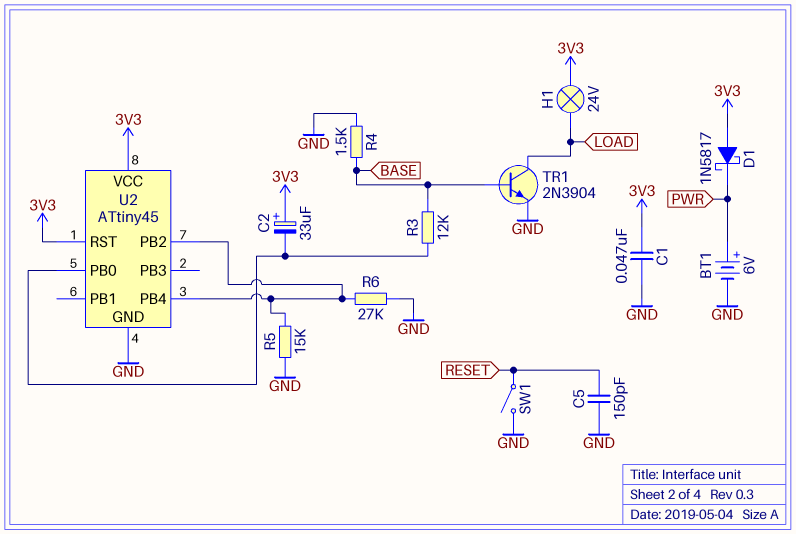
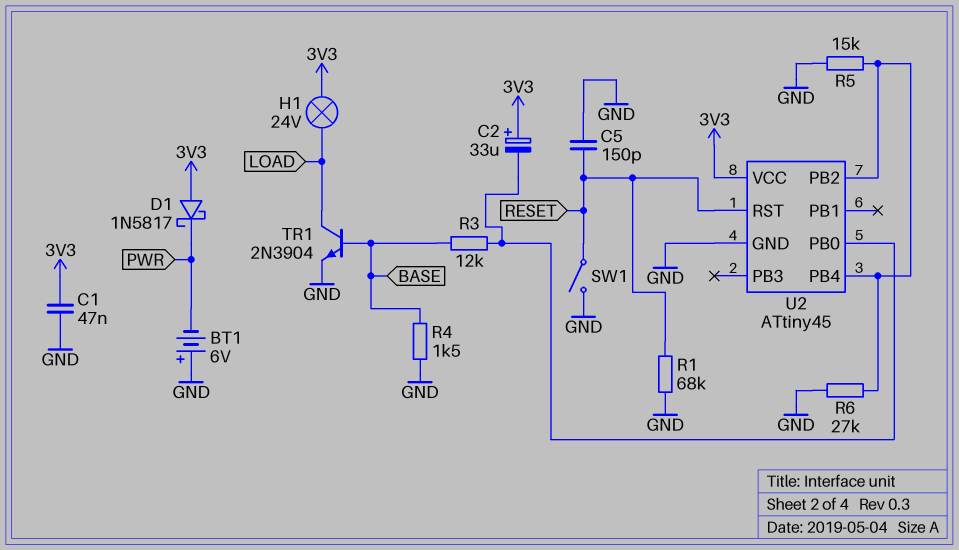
BT1: 6V (plus PWR, minus GND) -> 6V (plus GND, minus PWR)
R1: none -> 68k (GND, RESET)
U2 pin RST: 3V3 -> RESET

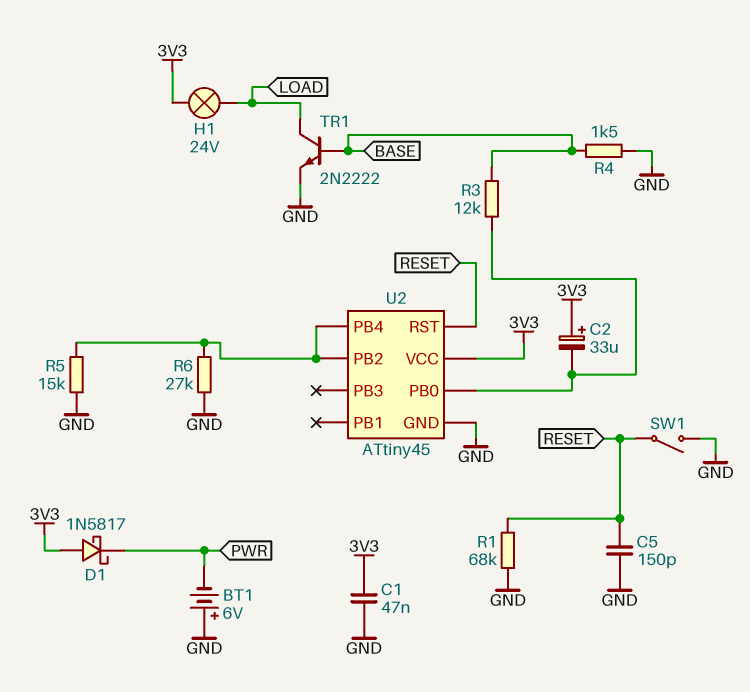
TR1: NPN 2N3904 (B BASE, C LOAD, E GND) -> NPN 2N2222 (B BASE, C LOAD, E GND)

